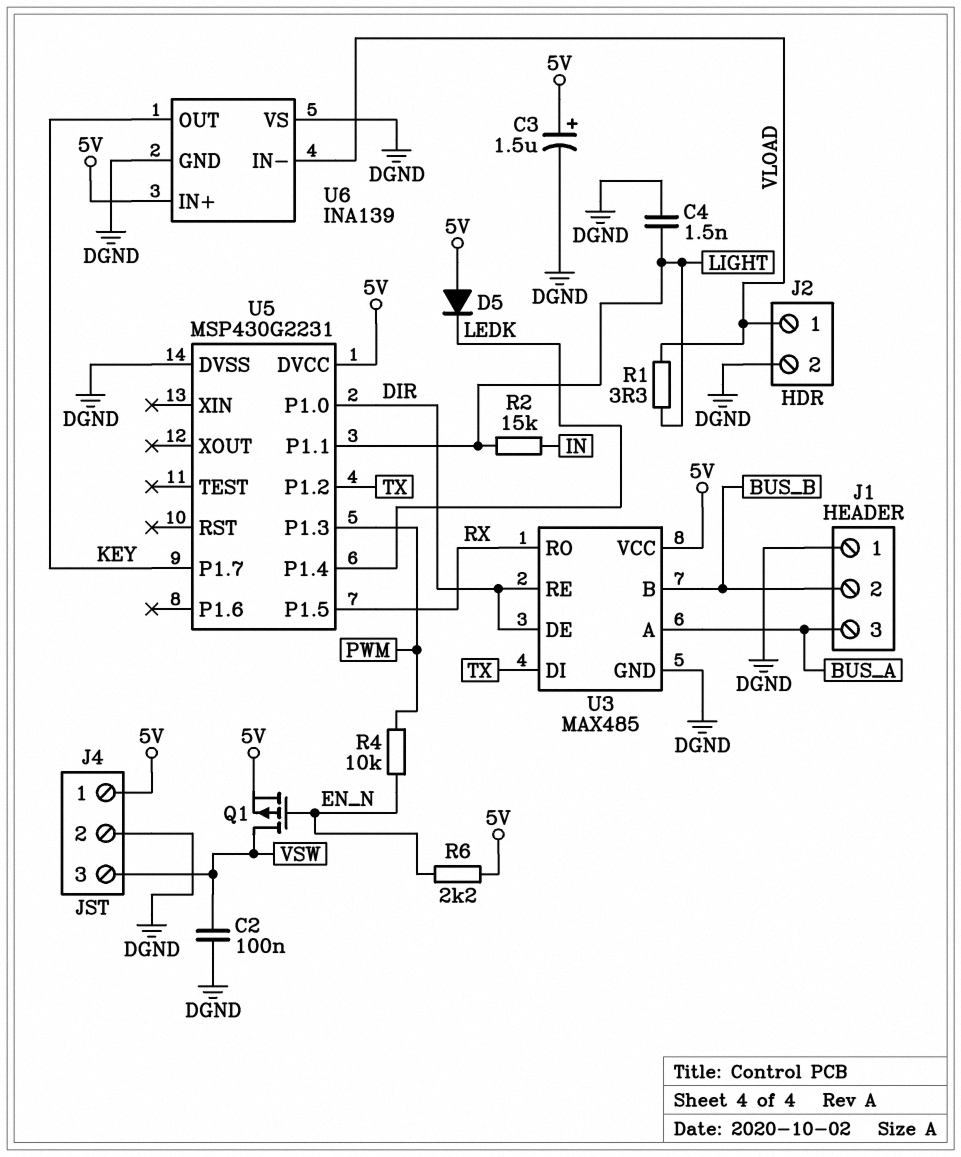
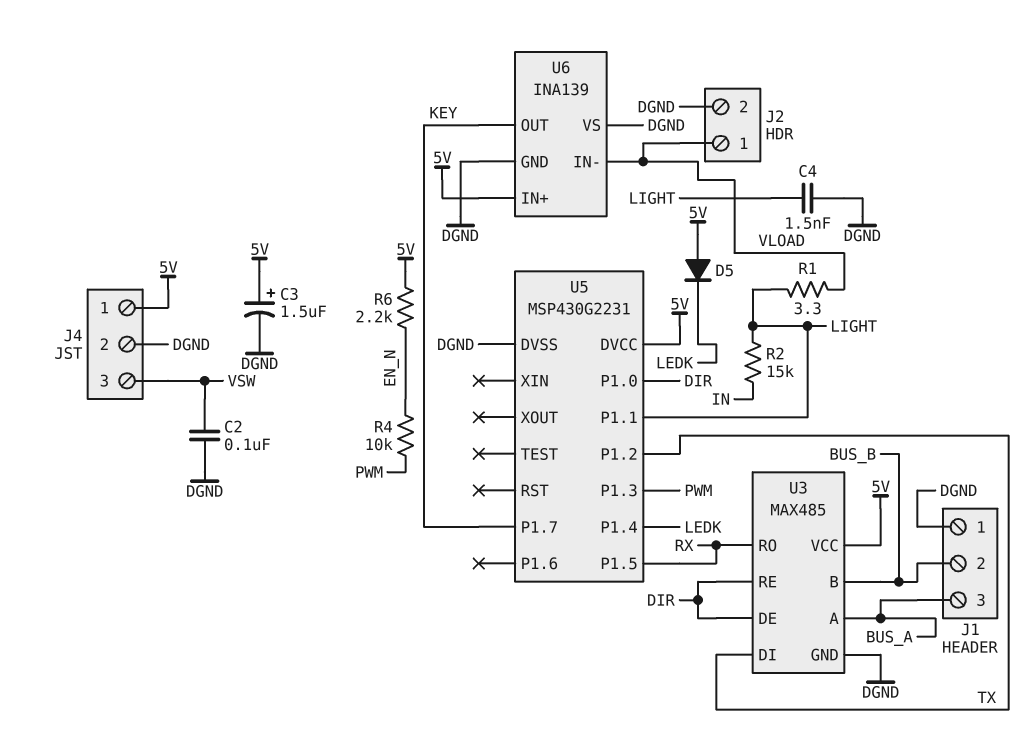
Q1: PMOS (G EN_N, D VSW, S 5V) -> none

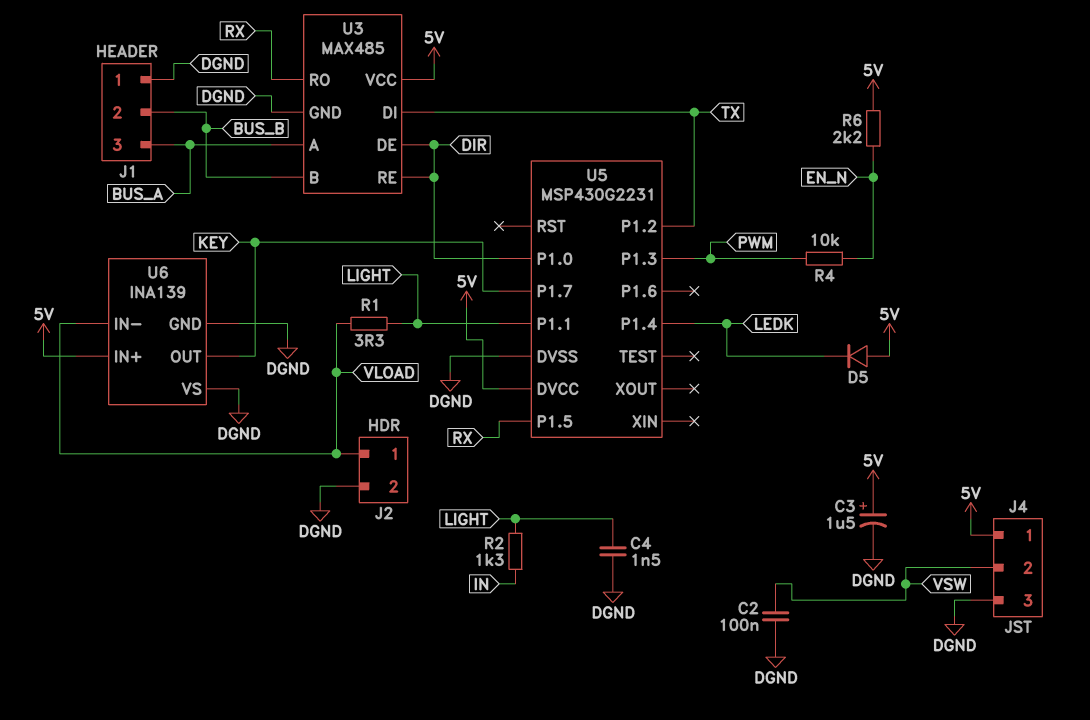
J4 pin 2: DGND -> VSW
J4 pin 3: VSW -> DGND
R2: 15k (IN, LIGHT) -> 1.3k (IN, LIGHT)

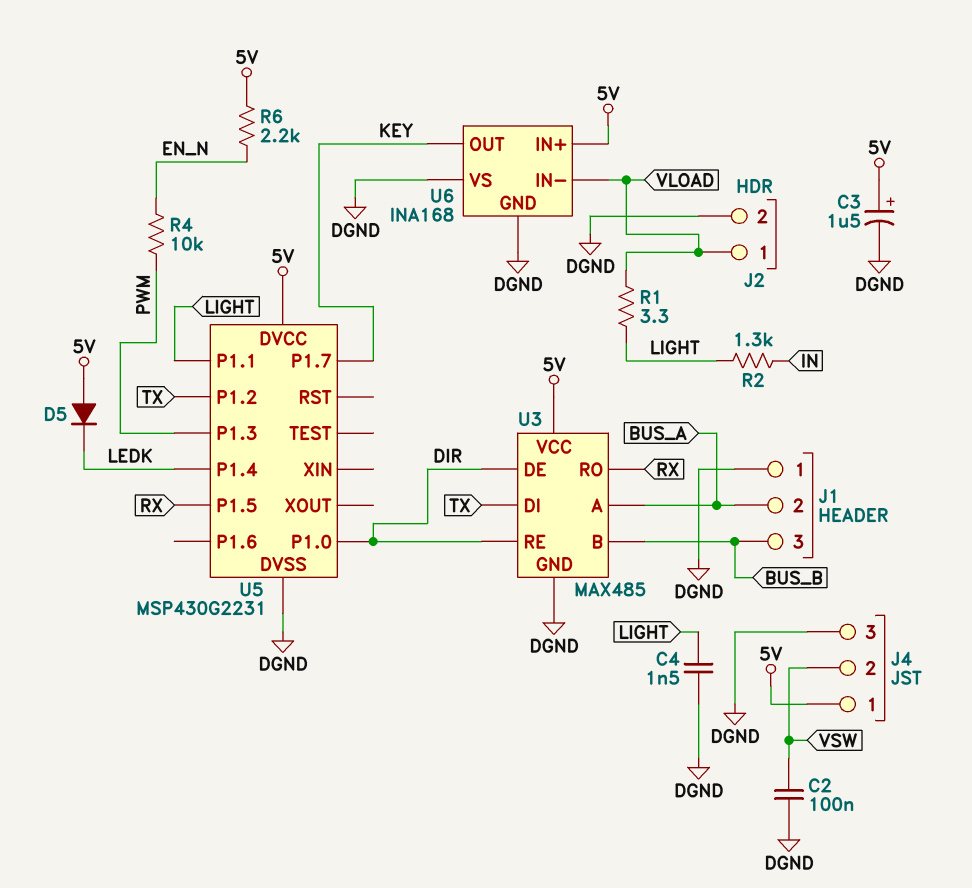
J1 pin 2: BUS_B -> BUS_A
J1 pin 3: BUS_A -> BUS_B
U6: INA139 -> INA168

